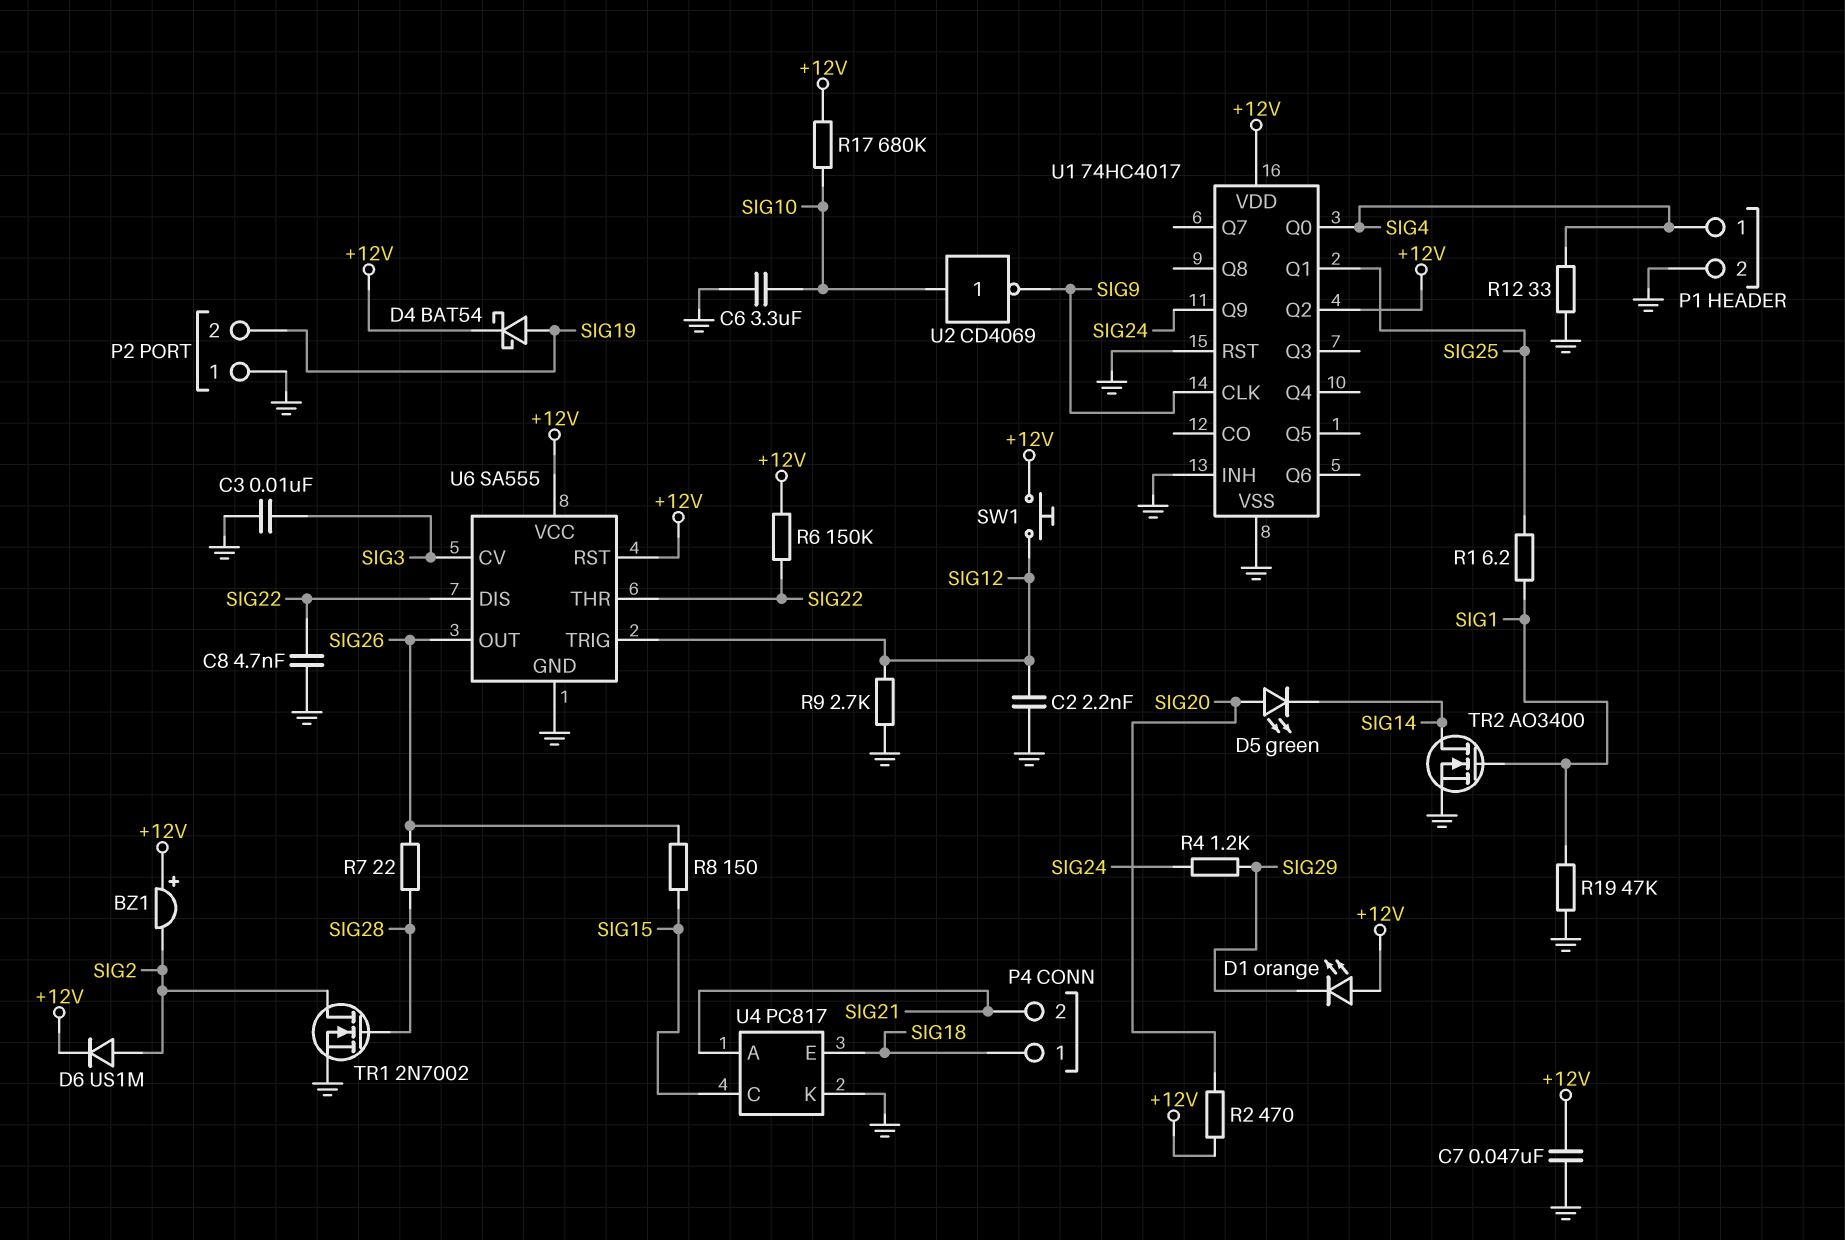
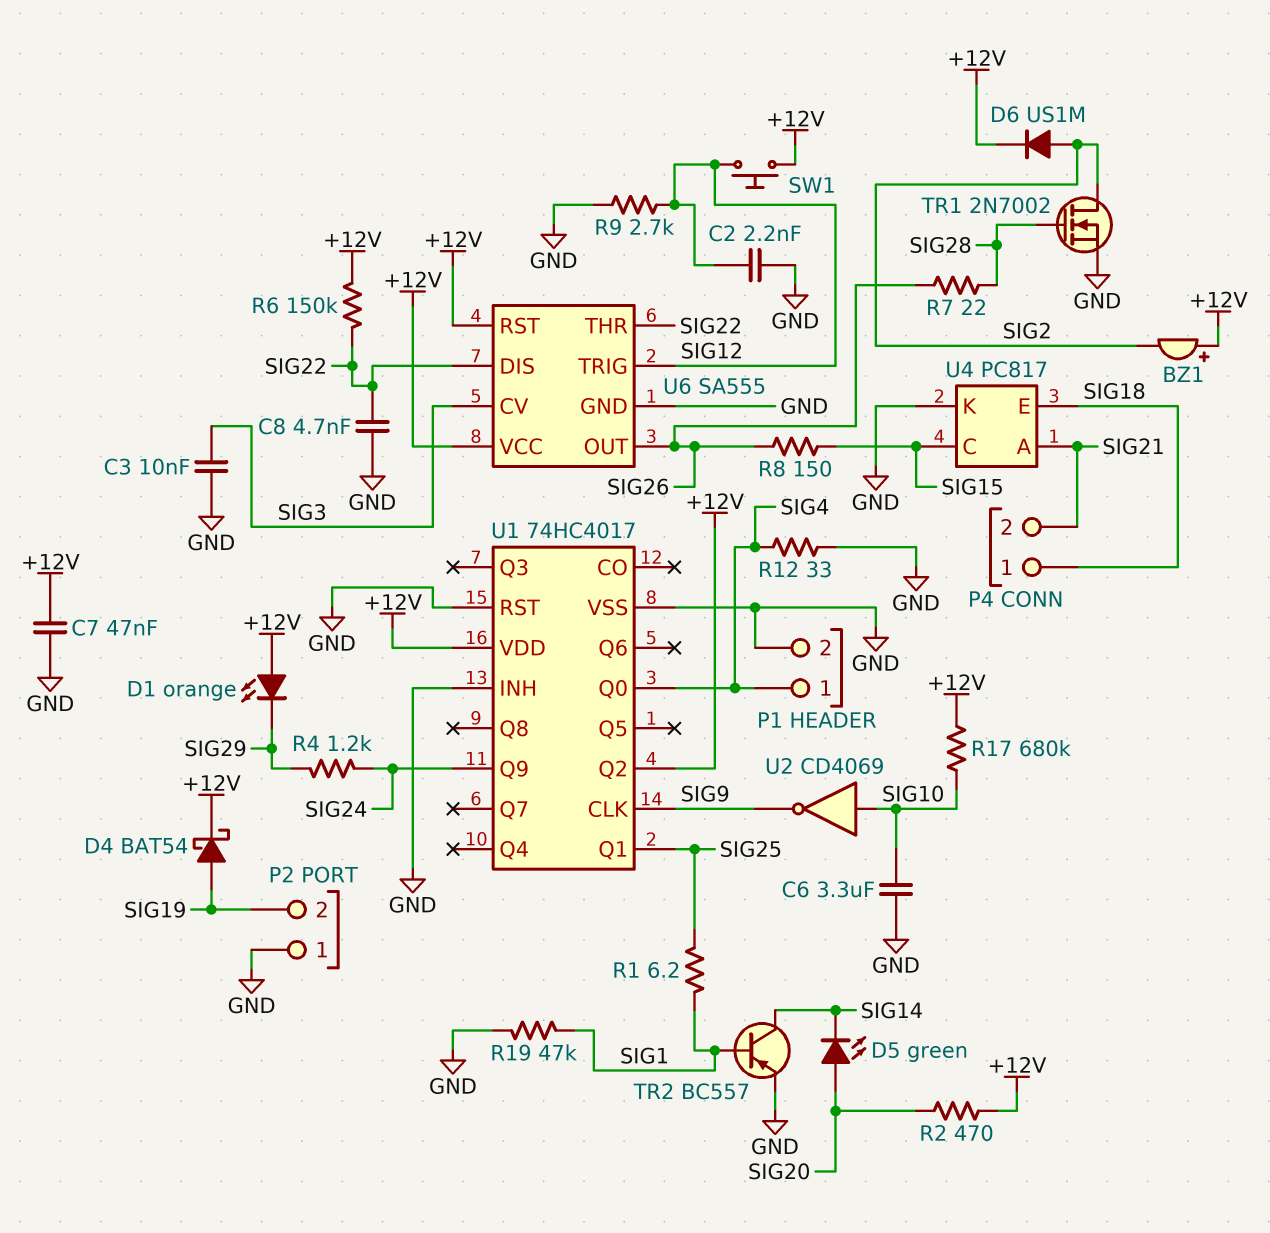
TR2: NMOS AO3400 (G SIG1, D SIG14, S GND) -> PNP BC557 (B SIG1, C SIG14, E GND)

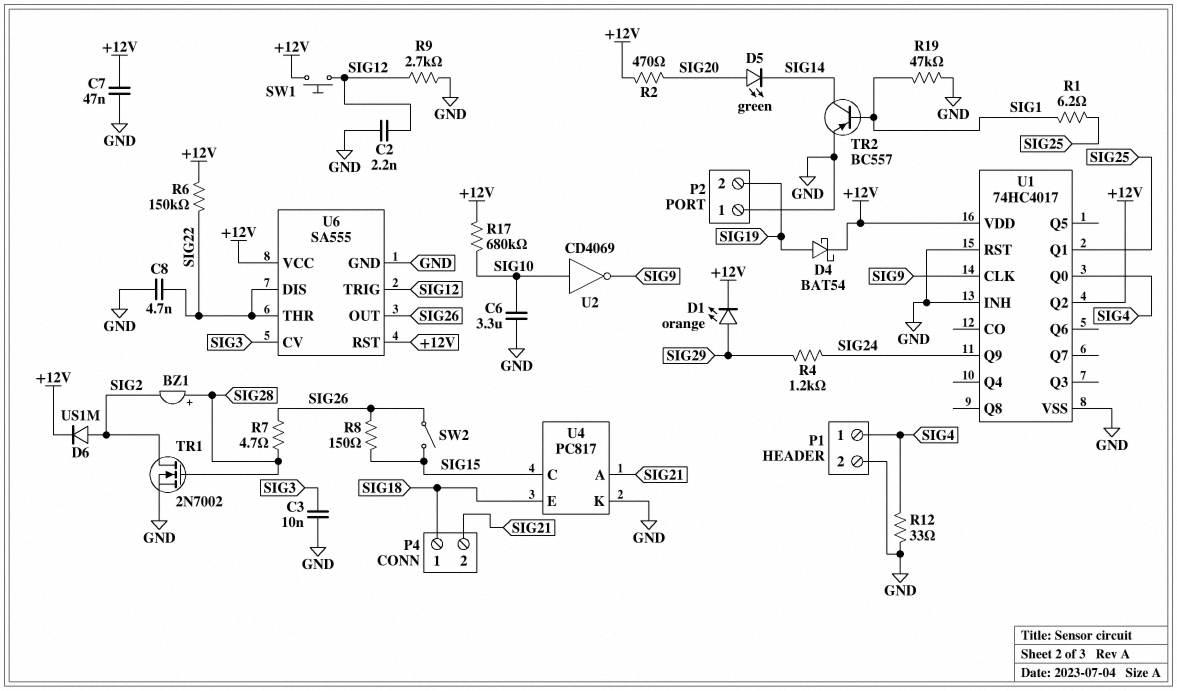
BZ1: buzzer (plus +12V, minus SIG2) -> buzzer (plus SIG28, minus SIG2)
D1: LED orange (A +12V, K SIG29) -> LED orange (A SIG29, K +12V)
R7: 22 (SIG26, SIG28) -> 4.7 (SIG26, SIG28)
SW2: none -> switch (SIG15, SIG26)

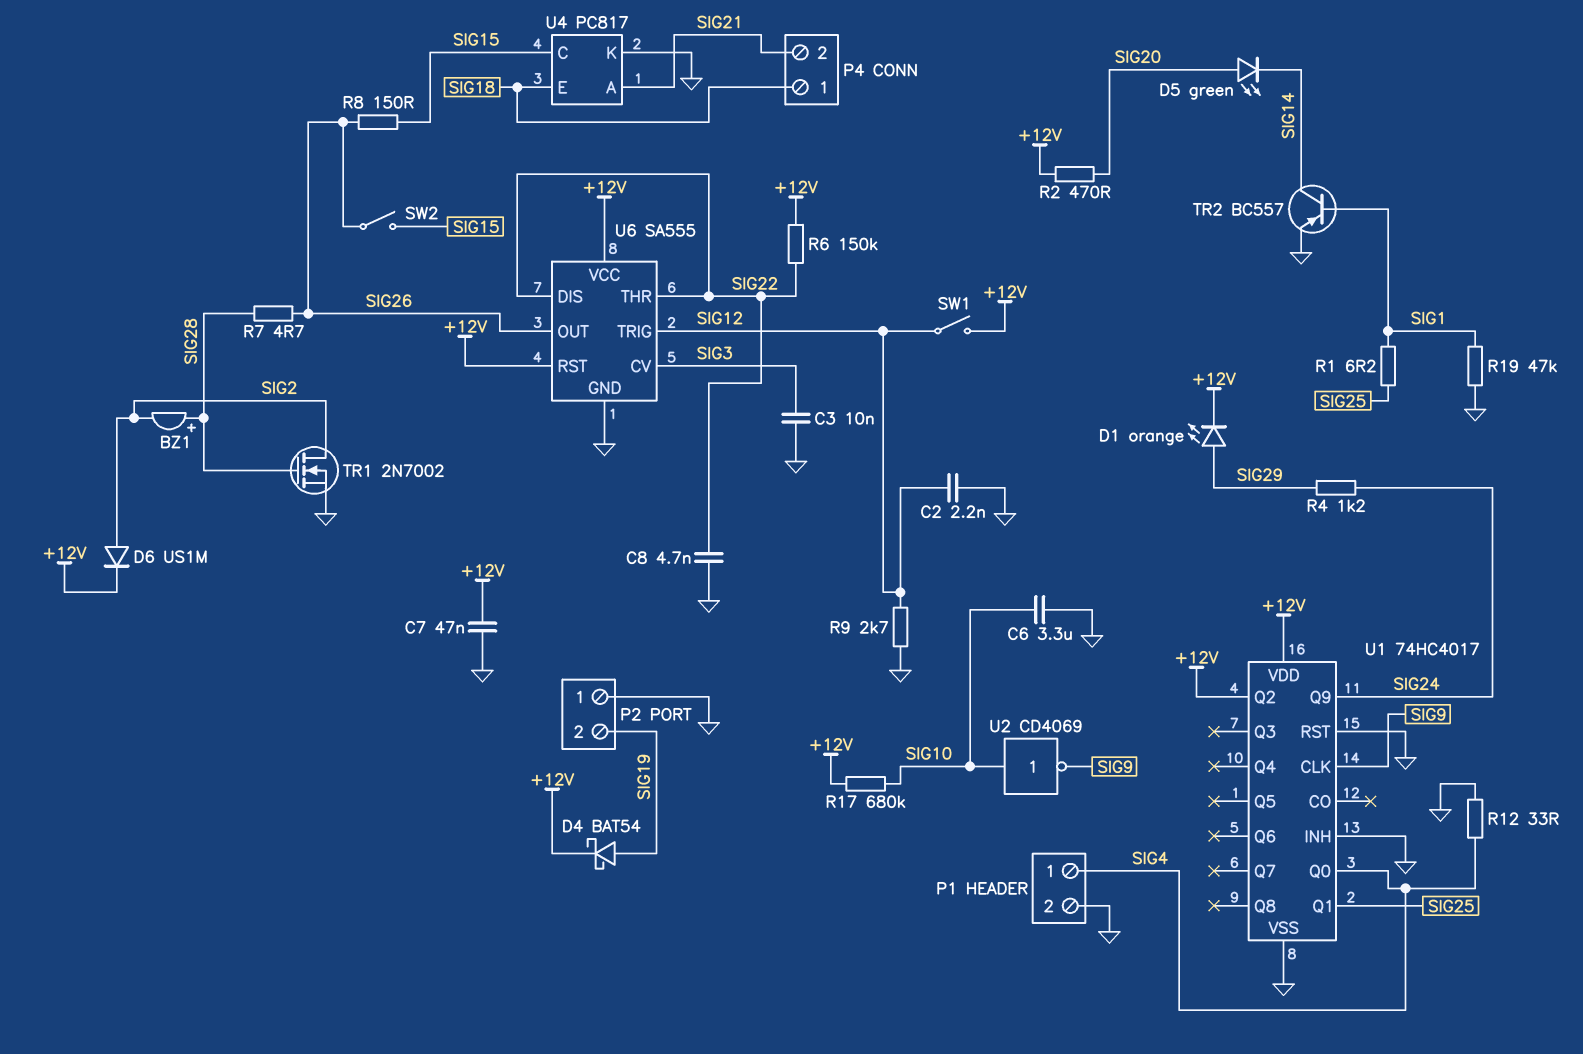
SW1: button (+12V, SIG12) -> switch (+12V, SIG12)

